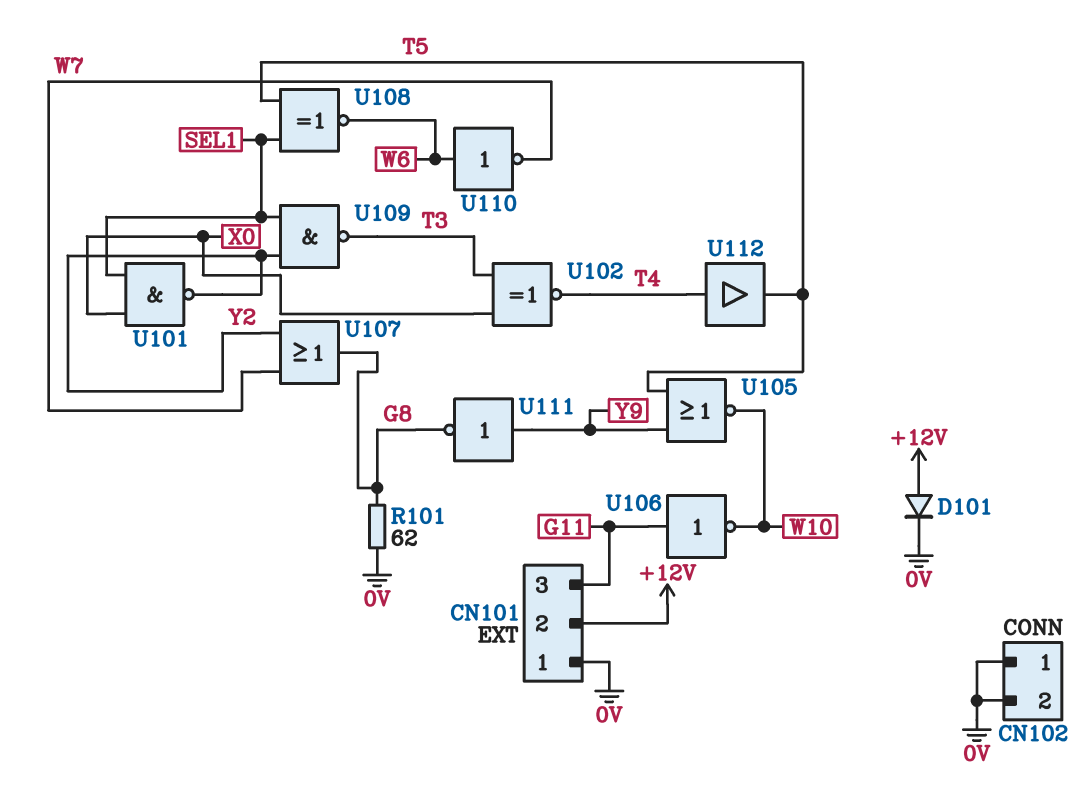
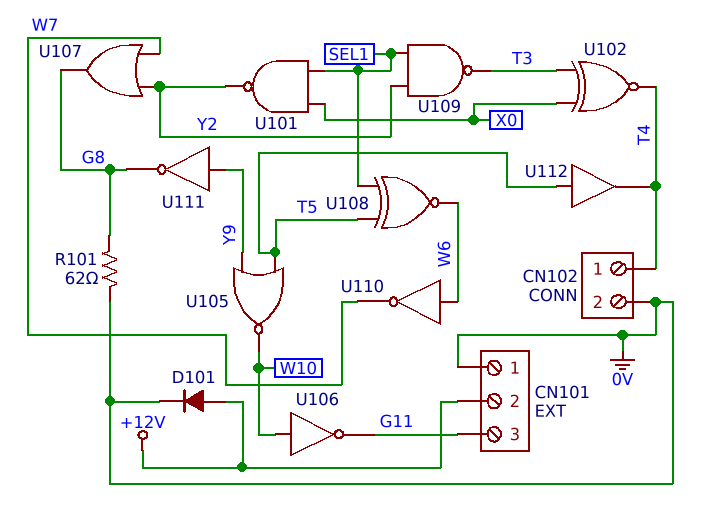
CN102 pin 1: 0V -> T4
U106: NOT (in G11, out W10) -> NOT (in W10, out G11)
U112: buffer (in T4, out T5) -> buffer (in T5, out T4)

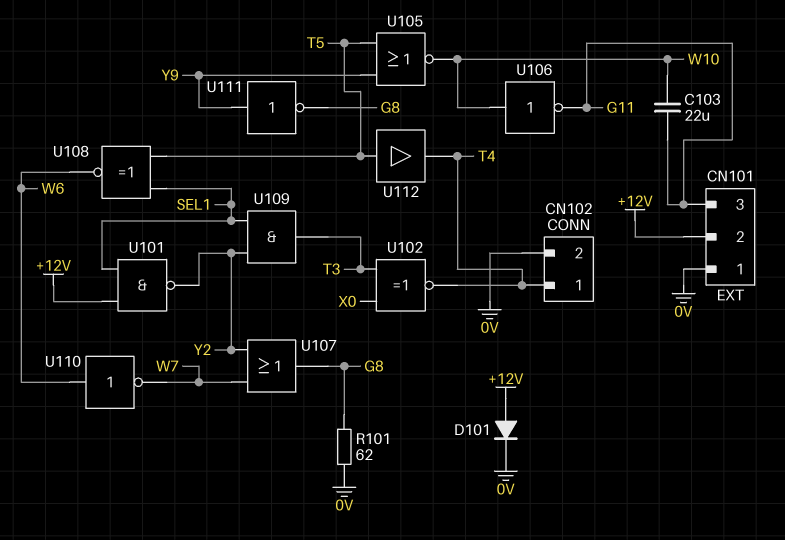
C103: none -> 22uF (G11, W10)
U101: NAND (in SEL1, in X0, out Y2) -> NAND (in +12V, in SEL1, out Y2)
U109: NAND (in SEL1, in Y2, out T3) -> AND (in SEL1, in Y2, out T3)

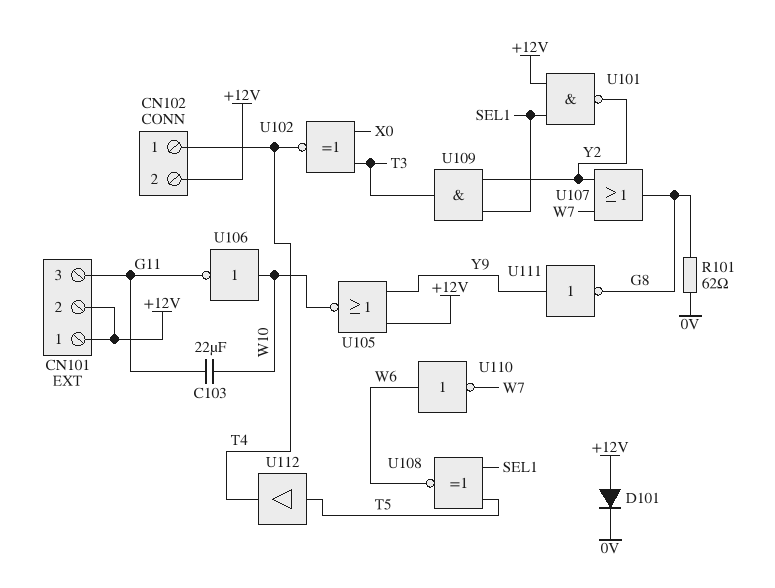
CN101 pin 1: 0V -> +12V
CN102 pin 2: 0V -> +12V
U105: NOR (in T5, in Y9, out W10) -> NOR (in +12V, in Y9, out W10)

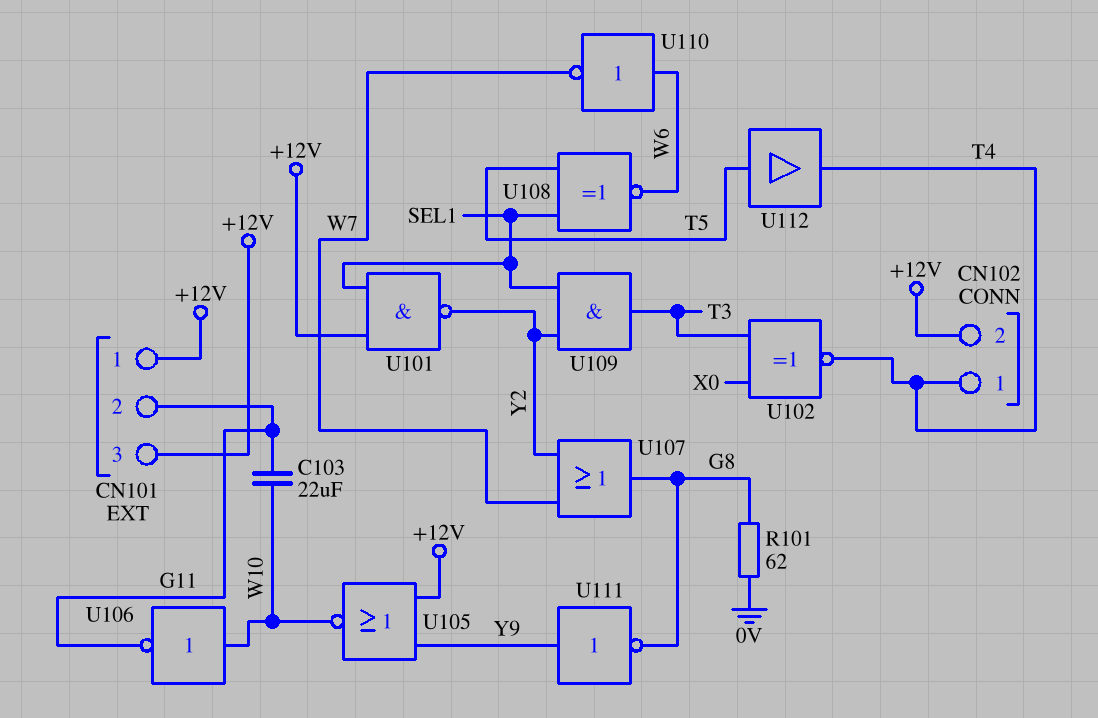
CN101 pin 2: +12V -> G11
CN101 pin 3: G11 -> +12V
D101: diode (A +12V, K 0V) -> none

